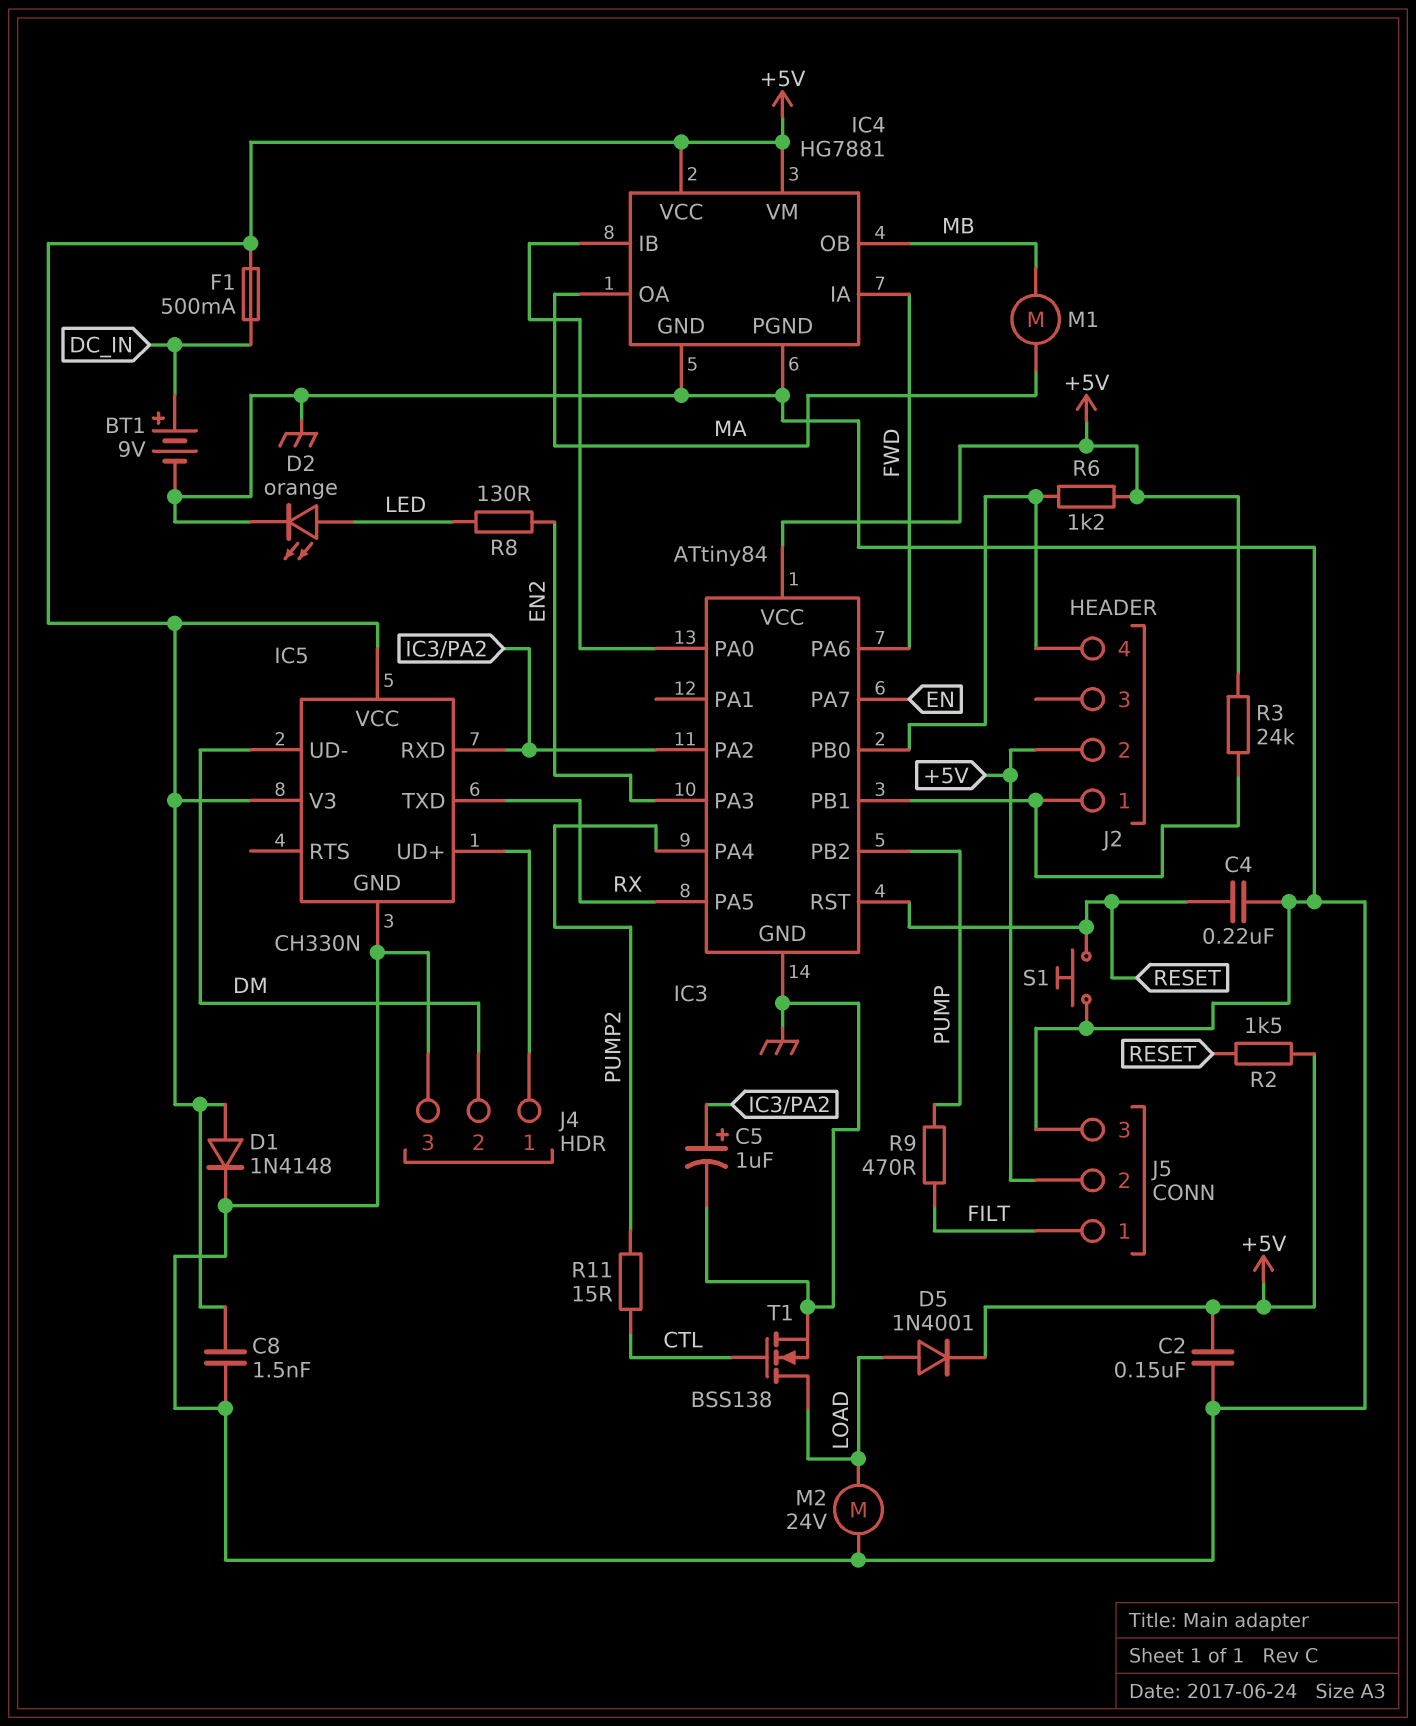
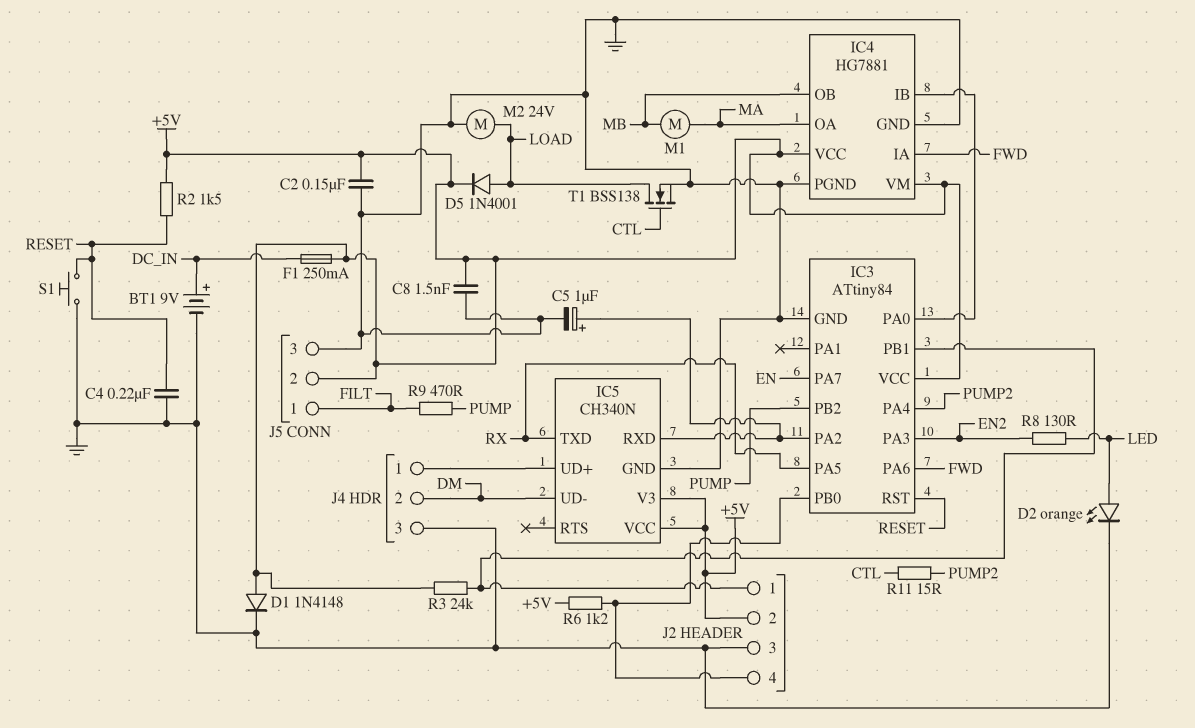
F1: 500mA (+5V, DC_IN) -> 250mA (+5V, DC_IN)
IC5: CH330N -> CH340N
J2 pin 3: none -> GND

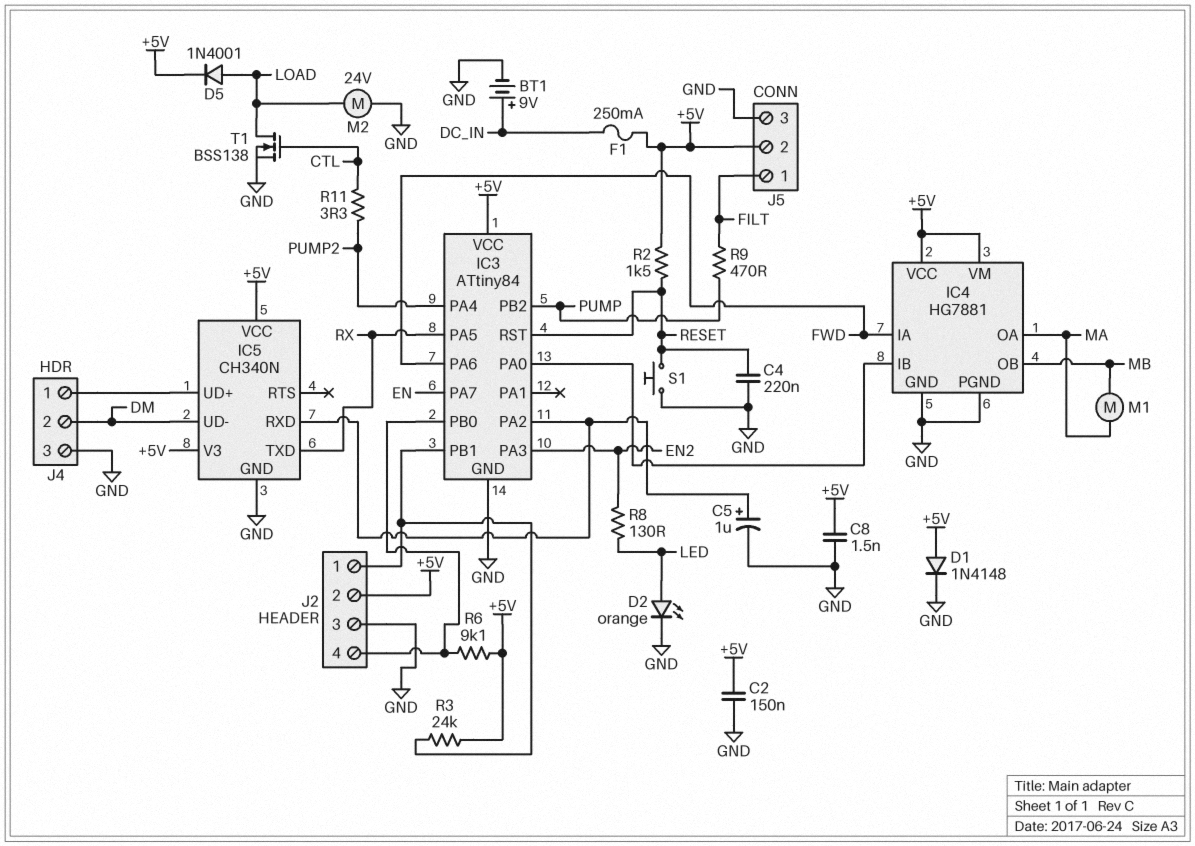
R6: 1.2k (+5V, IC3/PB0) -> 9.1k (+5V, IC3/PB0)
R11: 15 (CTL, PUMP2) -> 3.3 (CTL, PUMP2)

